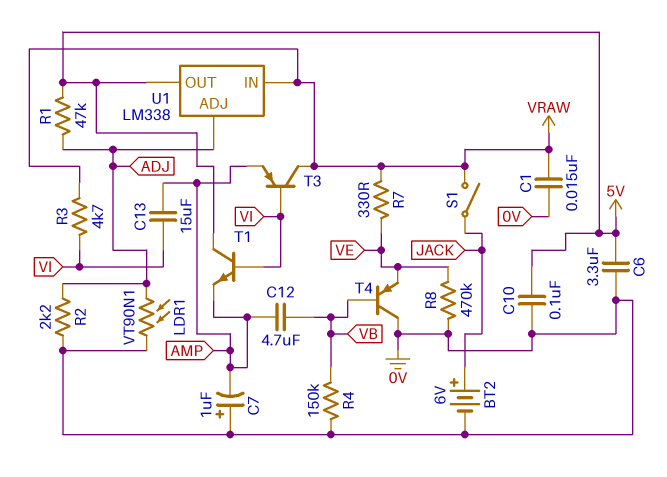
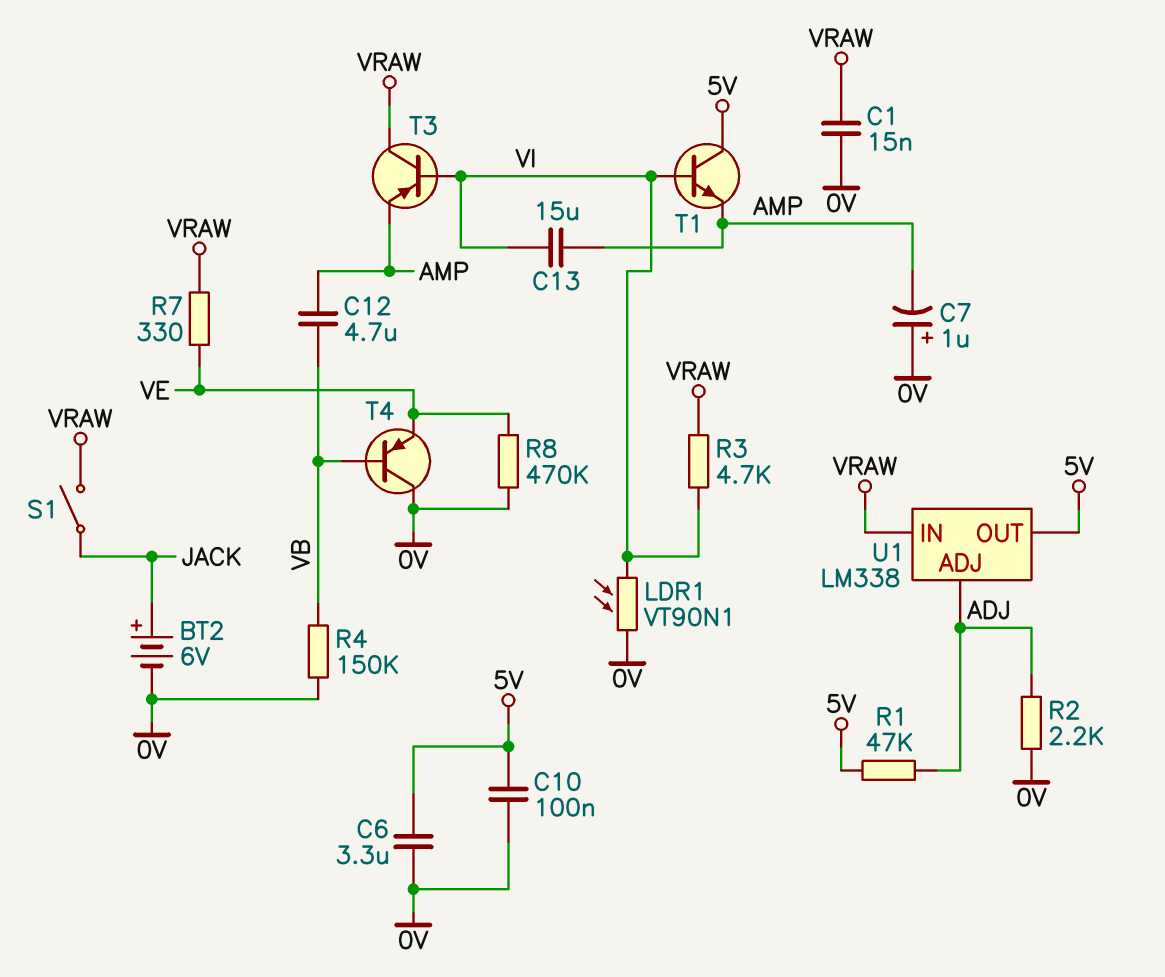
LDR1: VT90N1 (0V, ADJ) -> VT90N1 (0V, VI)

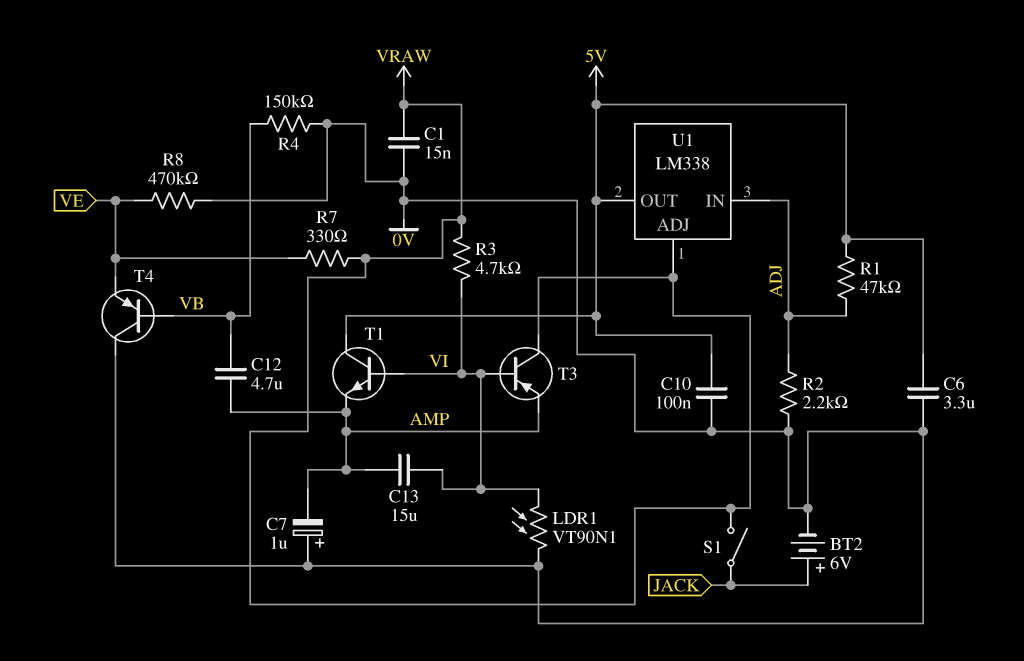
U1 pin ADJ: ADJ -> VRAW
U1 pin IN: VRAW -> ADJ

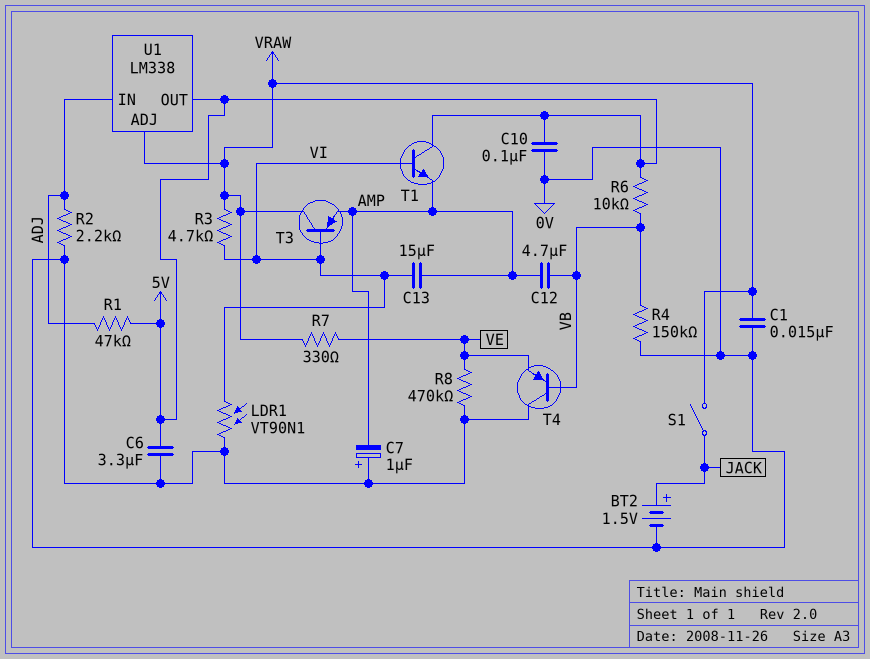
BT2: 6V (plus JACK, minus 0V) -> 1.5V (plus JACK, minus 0V)
R6: none -> 10k (5V, VB)

